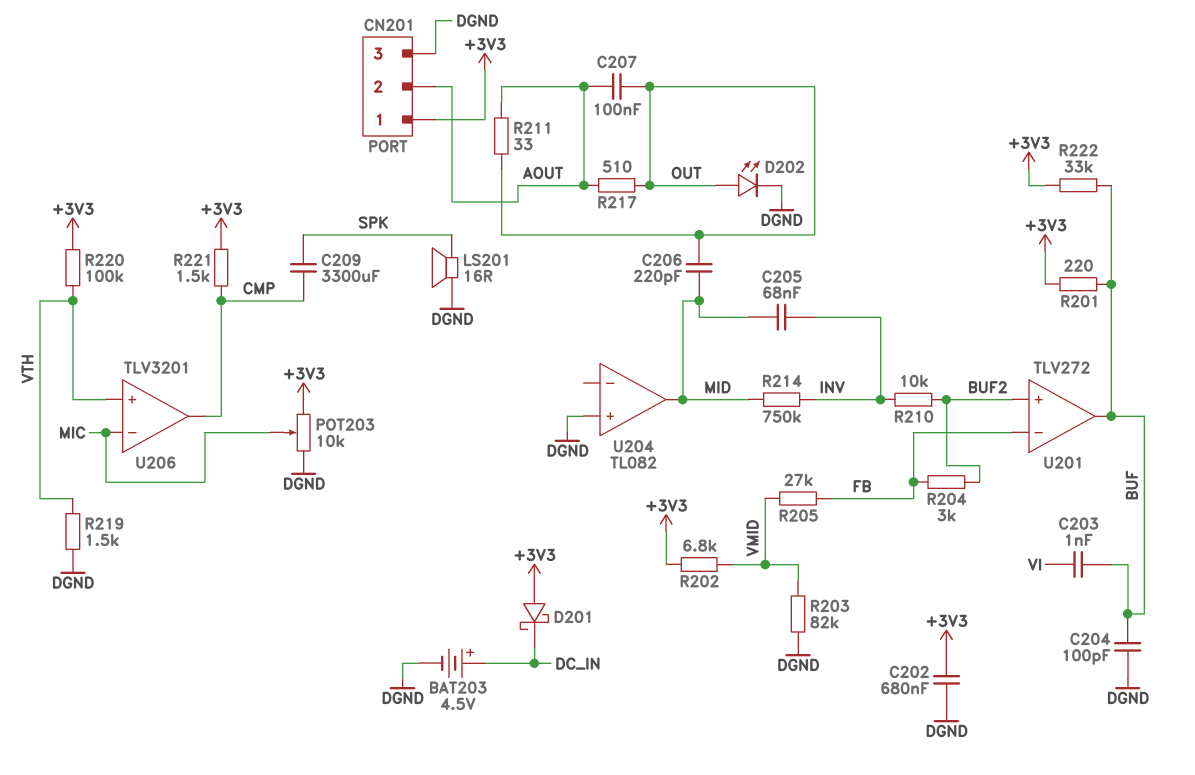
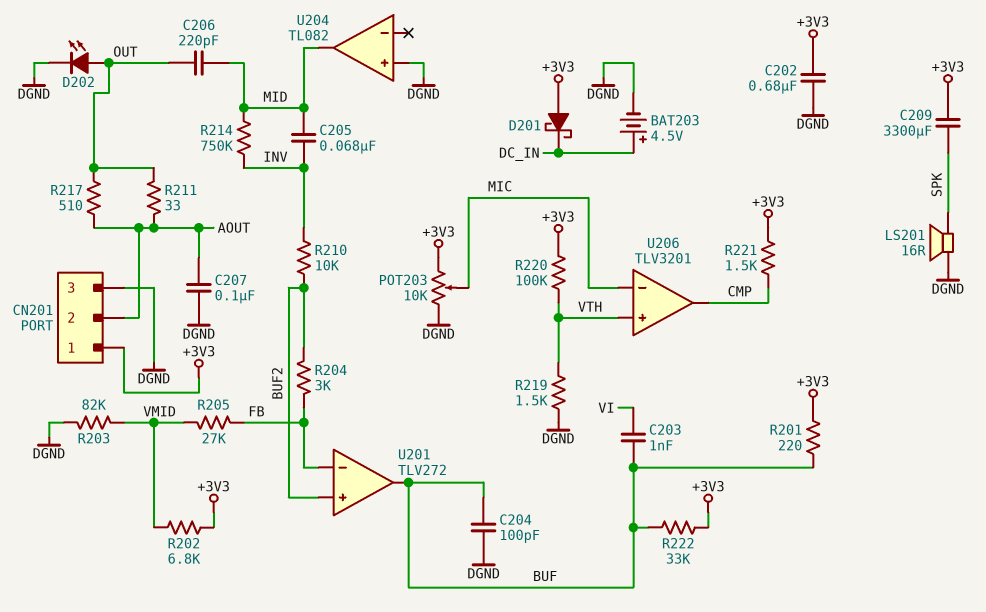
C207: 100nF (AOUT, OUT) -> 100nF (AOUT, DGND)
C209: 3300uF (CMP, SPK) -> 3300uF (+3V3, SPK)

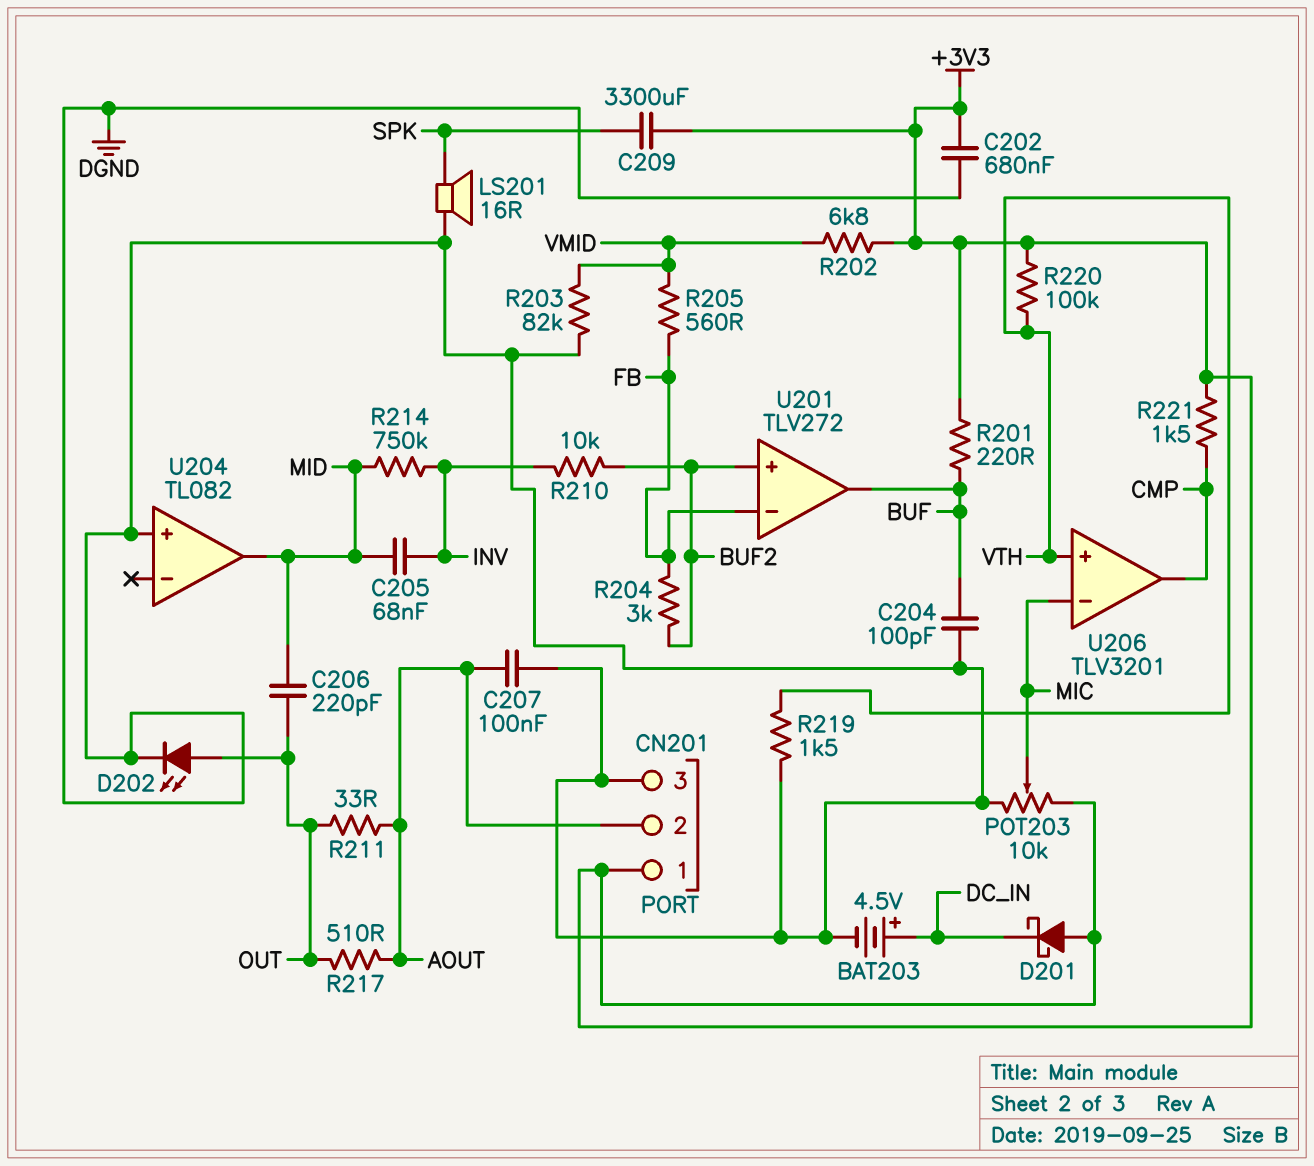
C203: 1nF (BUF, VI) -> none
R205: 27k (FB, VMID) -> 560 (FB, VMID)
R222: 33k (+3V3, BUF) -> none

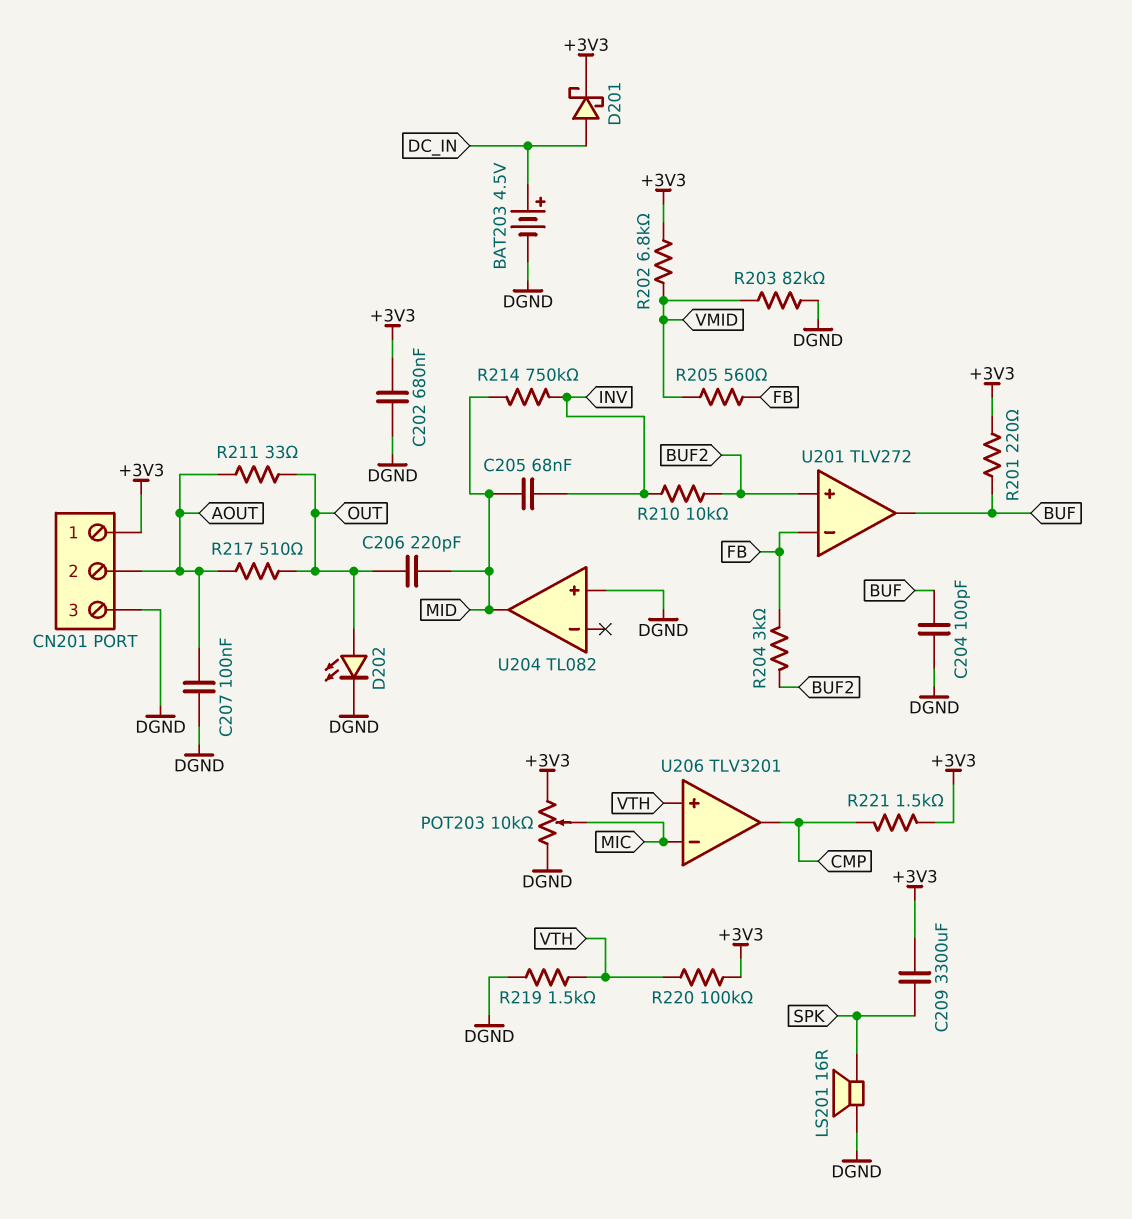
D201: schottky (A +3V3, K DC_IN) -> schottky (A DC_IN, K +3V3)

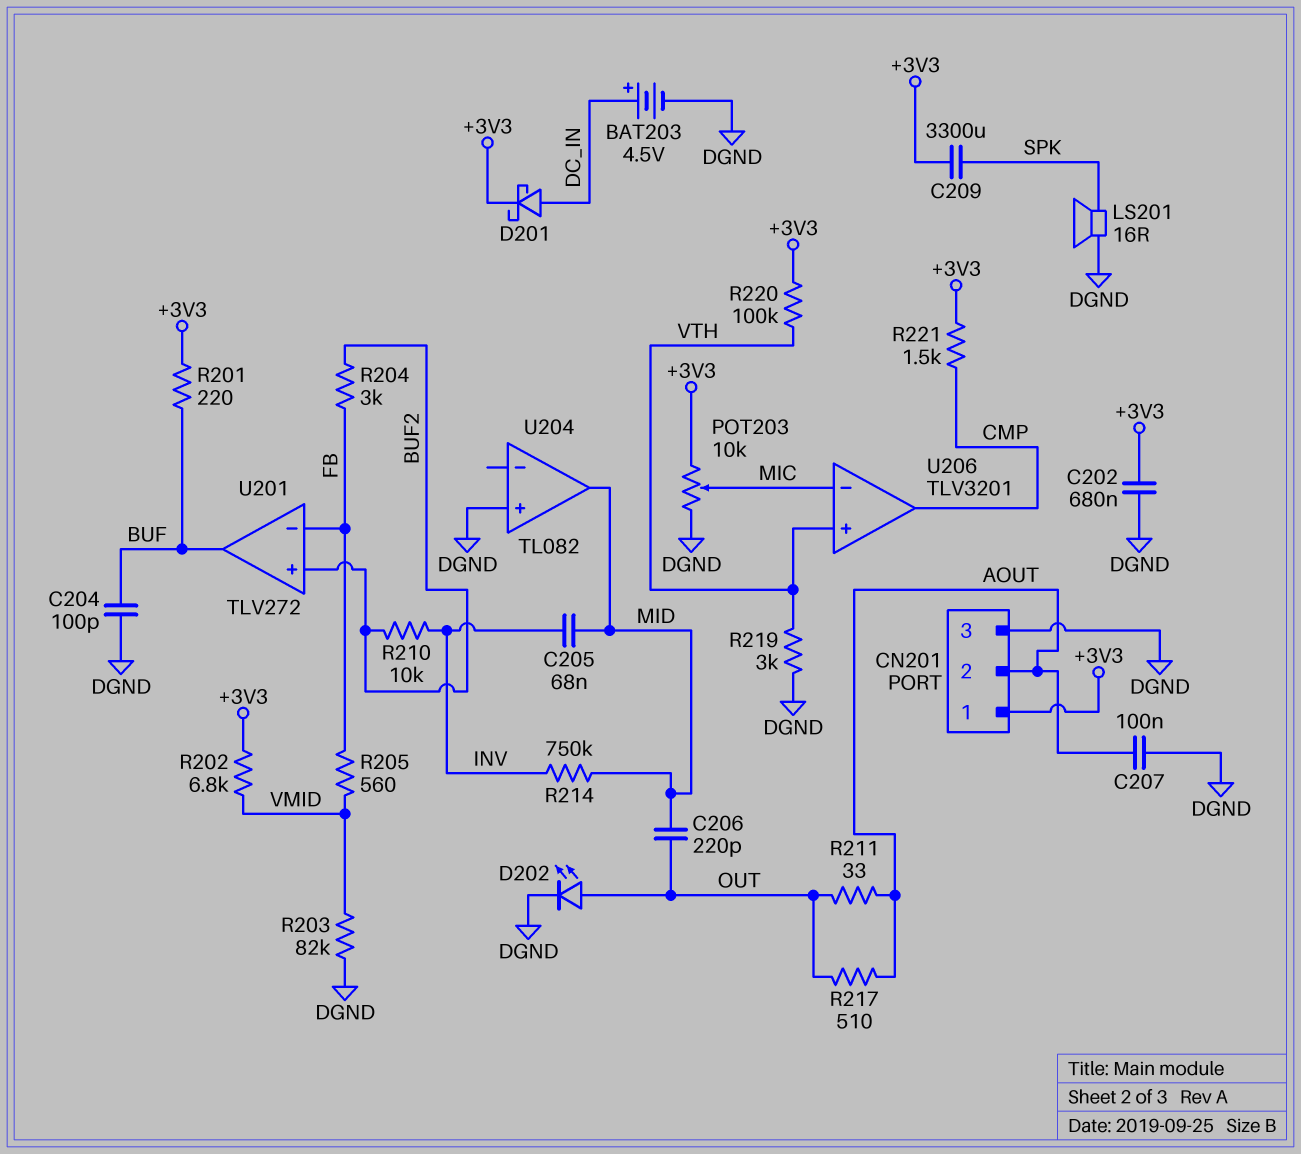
R219: 1.5k (DGND, VTH) -> 3k (DGND, VTH)

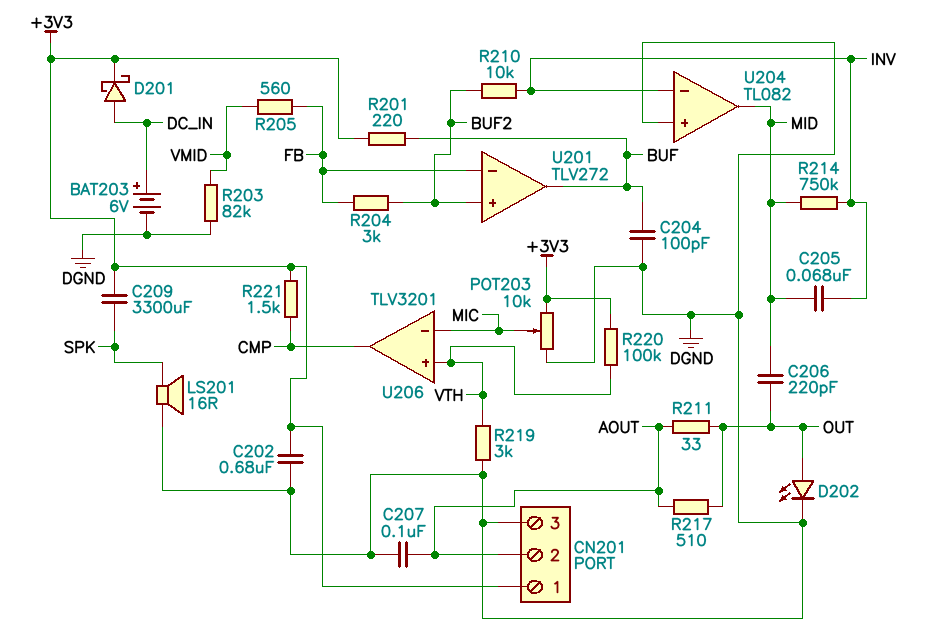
BAT203: 4.5V (plus DC_IN, minus DGND) -> 6V (plus DC_IN, minus DGND)
R202: 6.8k (+3V3, VMID) -> none
U204 pin in-: none -> INV

